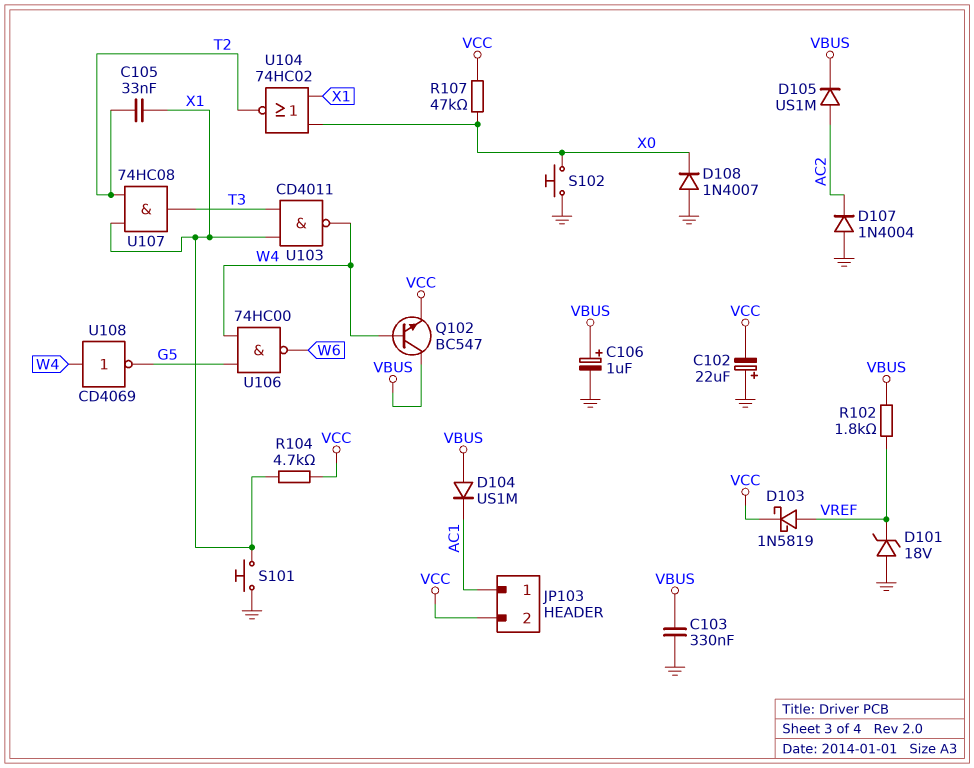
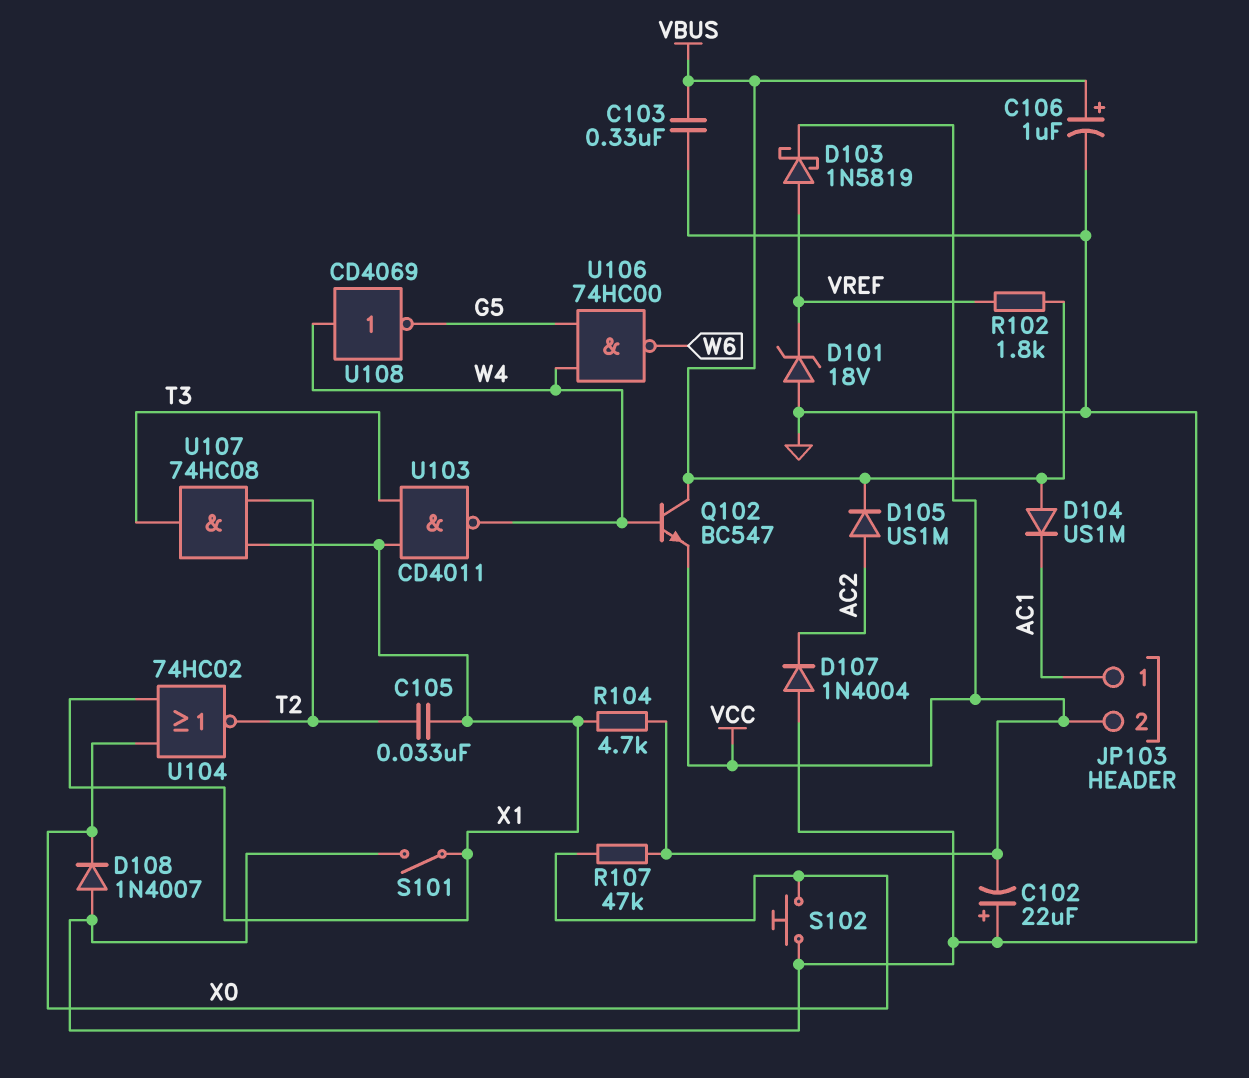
S101: button (GND, X1) -> switch (GND, X1)

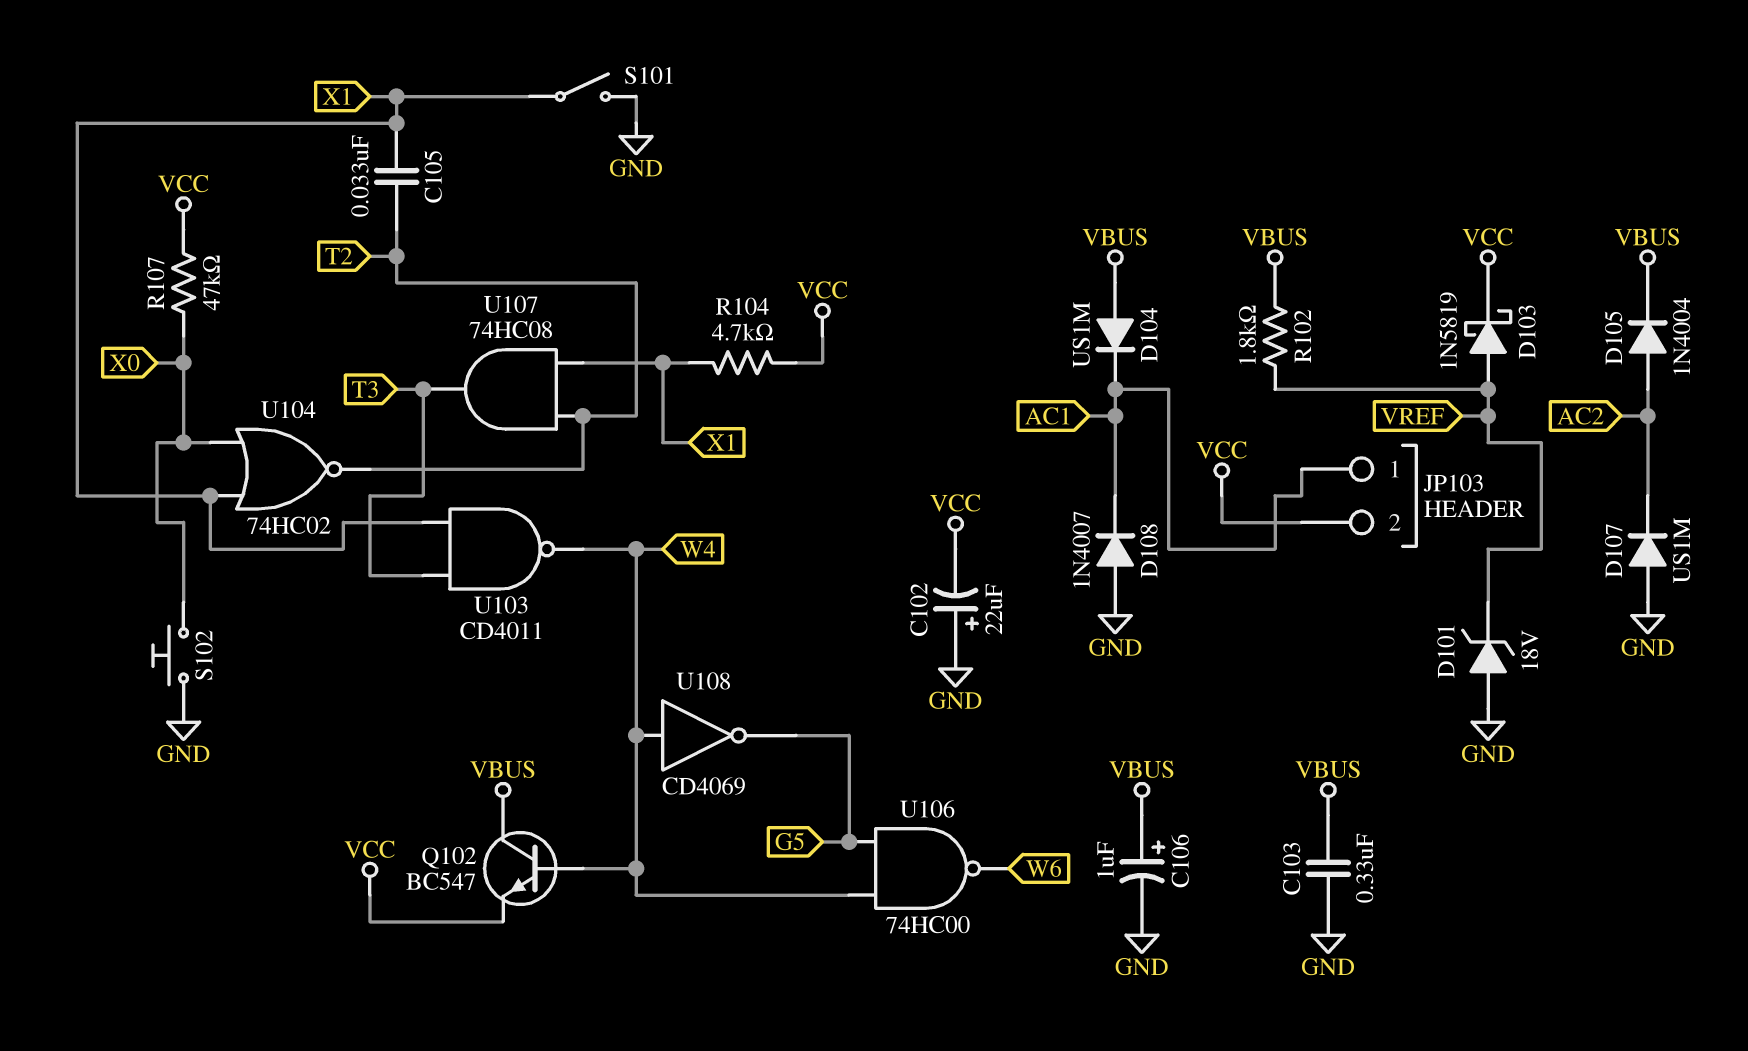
D105: diode US1M (A AC2, K VBUS) -> diode 1N4004 (A AC2, K VBUS)
D107: diode 1N4004 (A GND, K AC2) -> diode US1M (A GND, K AC2)
D108: diode 1N4007 (A GND, K X0) -> diode 1N4007 (A GND, K AC1)

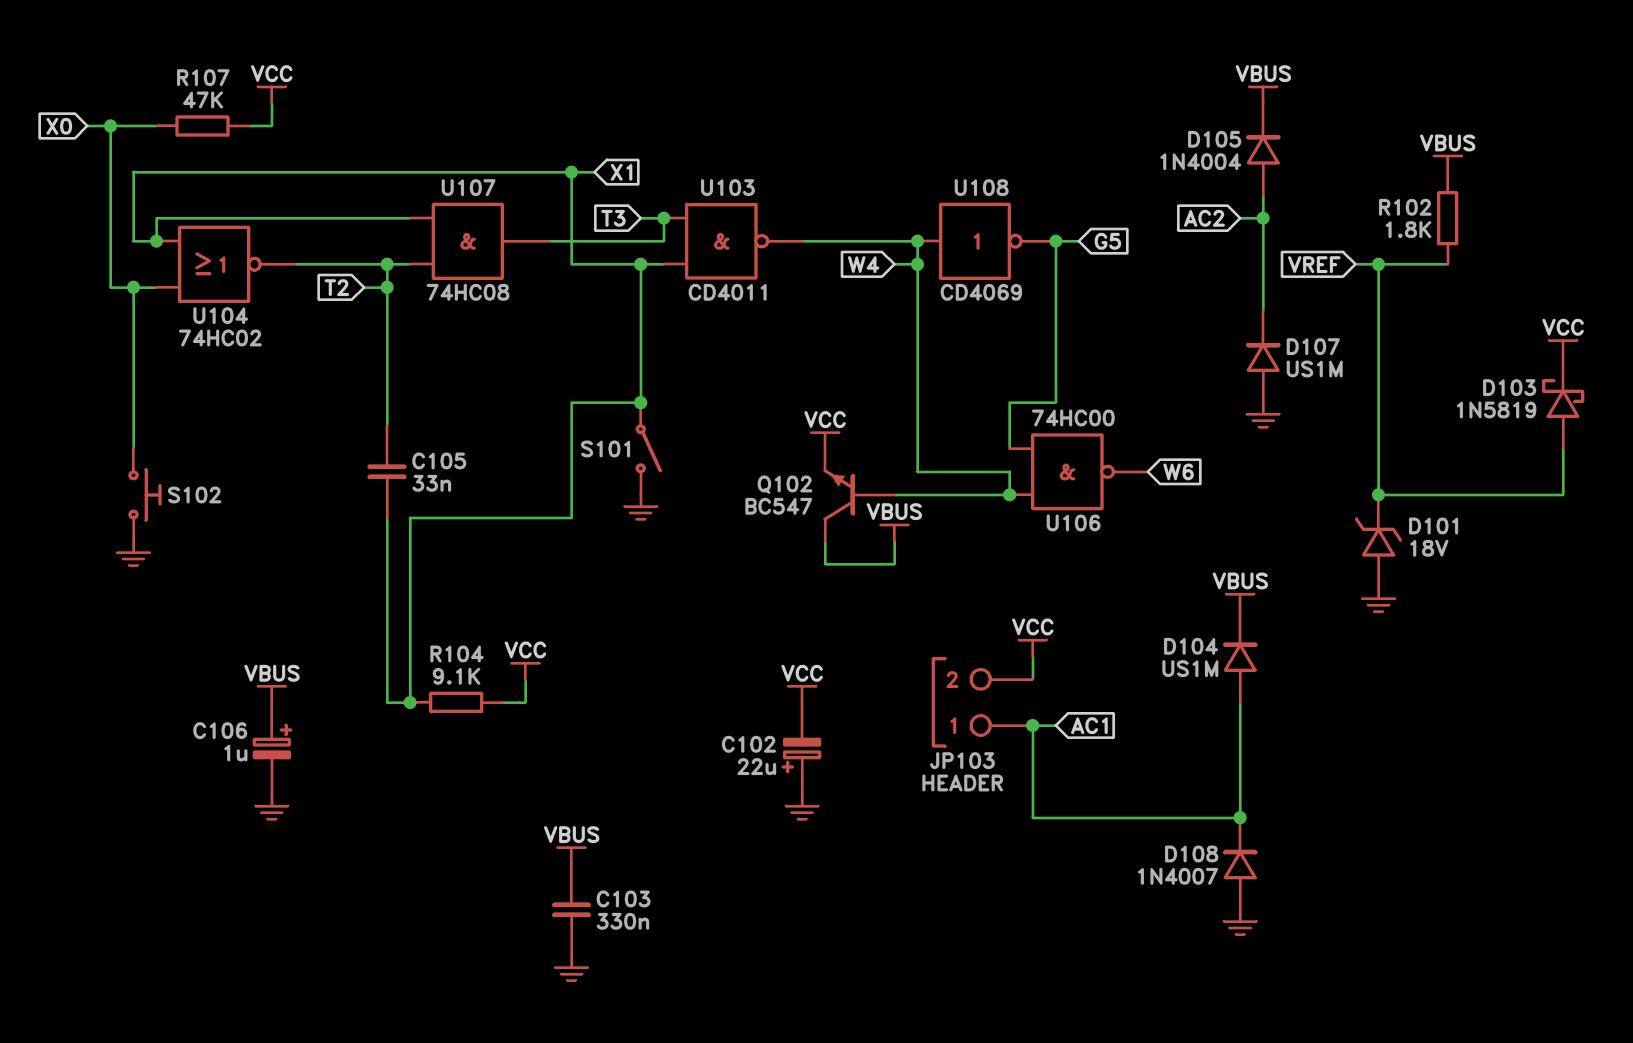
D104: diode US1M (A VBUS, K AC1) -> diode US1M (A AC1, K VBUS)
R104: 4.7k (VCC, X1) -> 9.1k (VCC, X1)

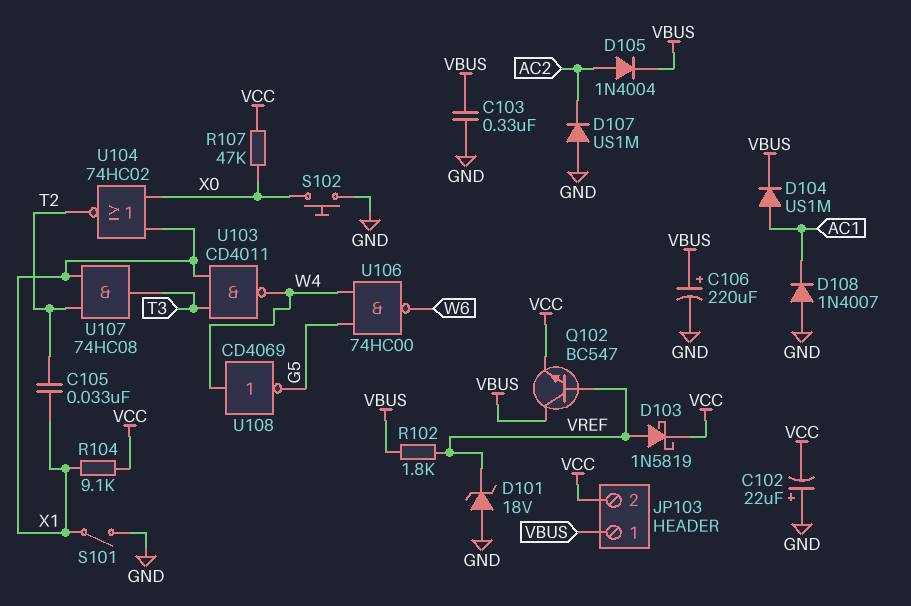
C106: 1uF (plus VBUS, minus GND) -> 220uF (plus VBUS, minus GND)
JP103 pin 1: AC1 -> VBUS
Q102: NPN BC547 (B W4, C VBUS, E VCC) -> NPN BC547 (B VREF, C VBUS, E VCC)

